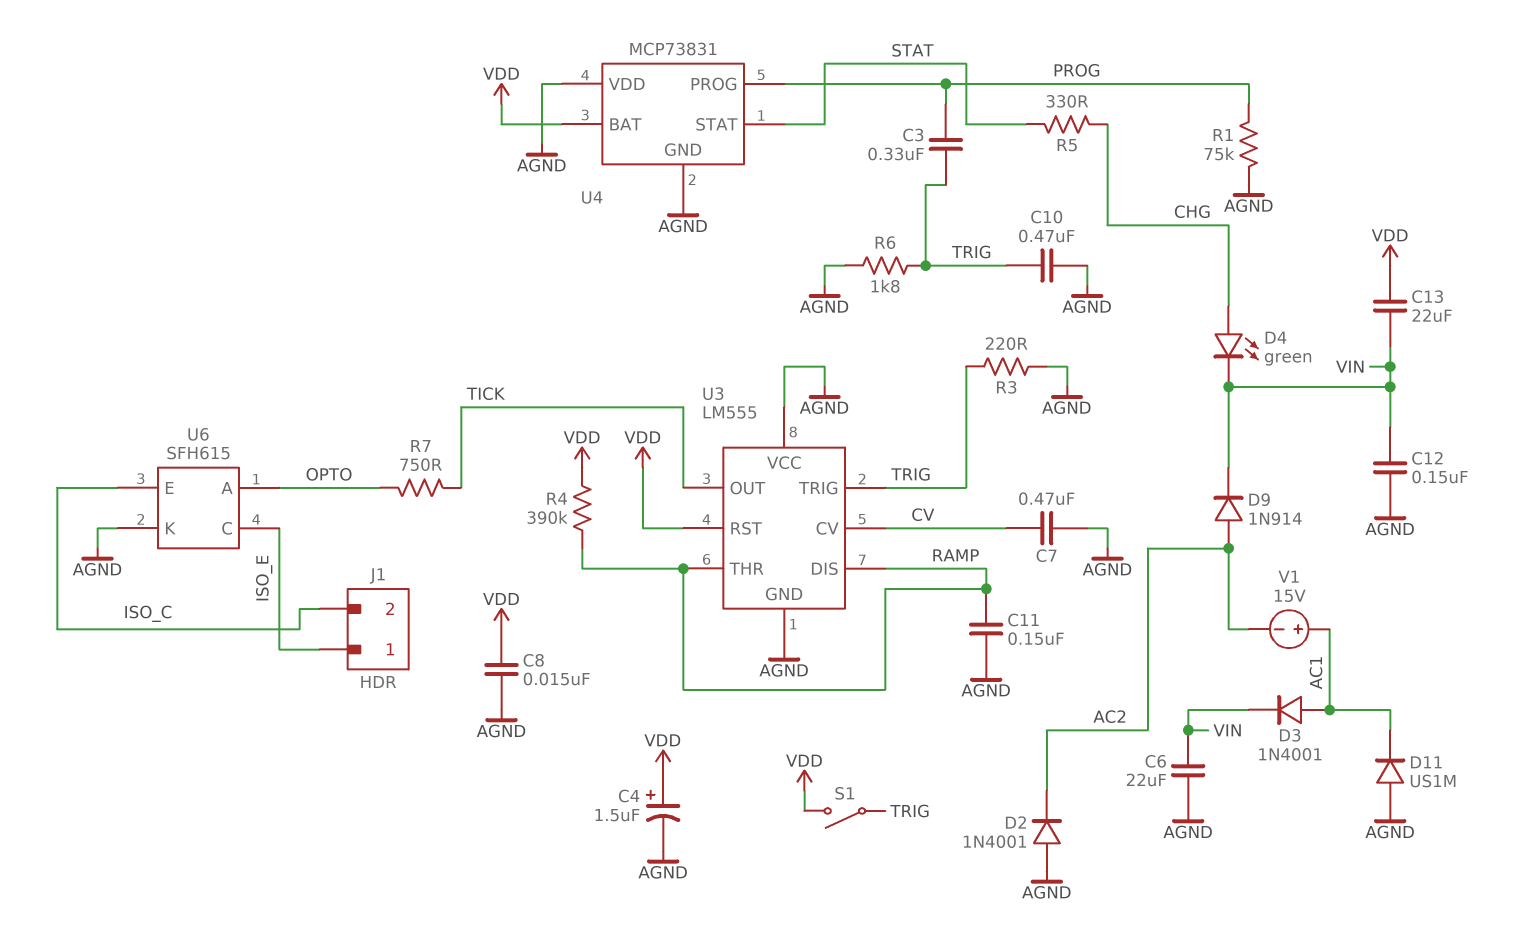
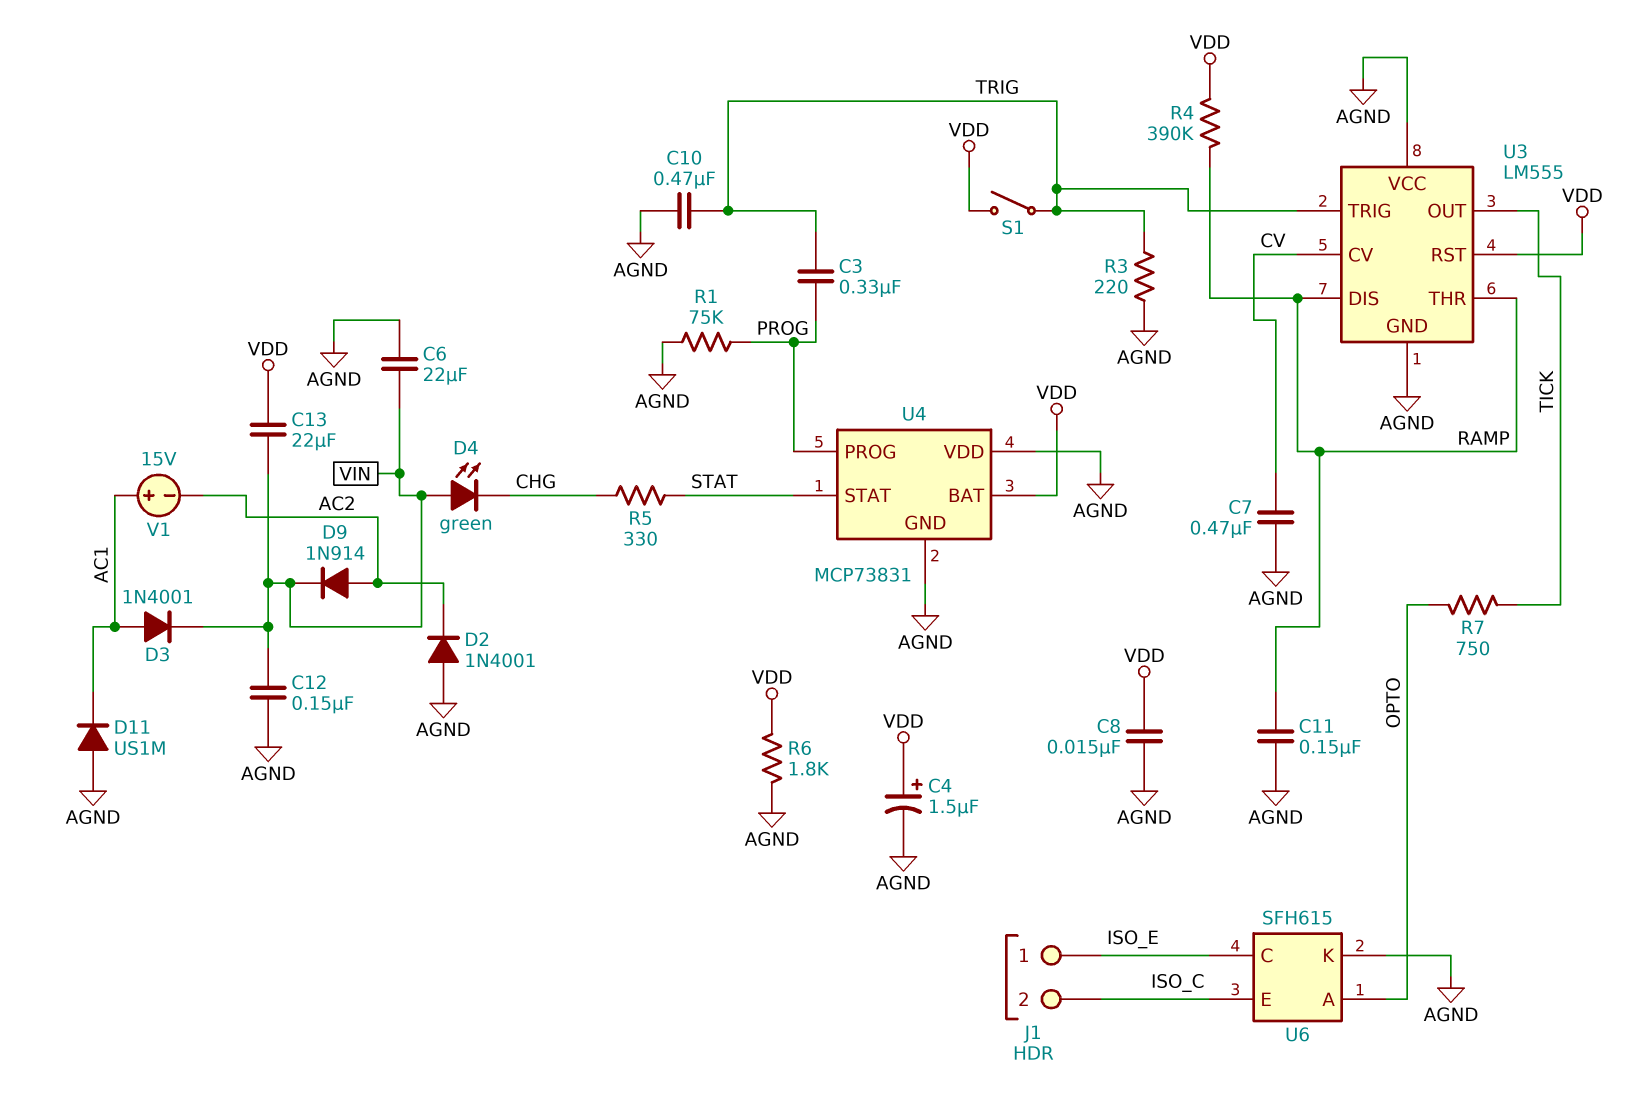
D4: LED green (A CHG, K VIN) -> LED green (A VIN, K CHG)
R6: 1.8k (AGND, TRIG) -> 1.8k (AGND, VDD)

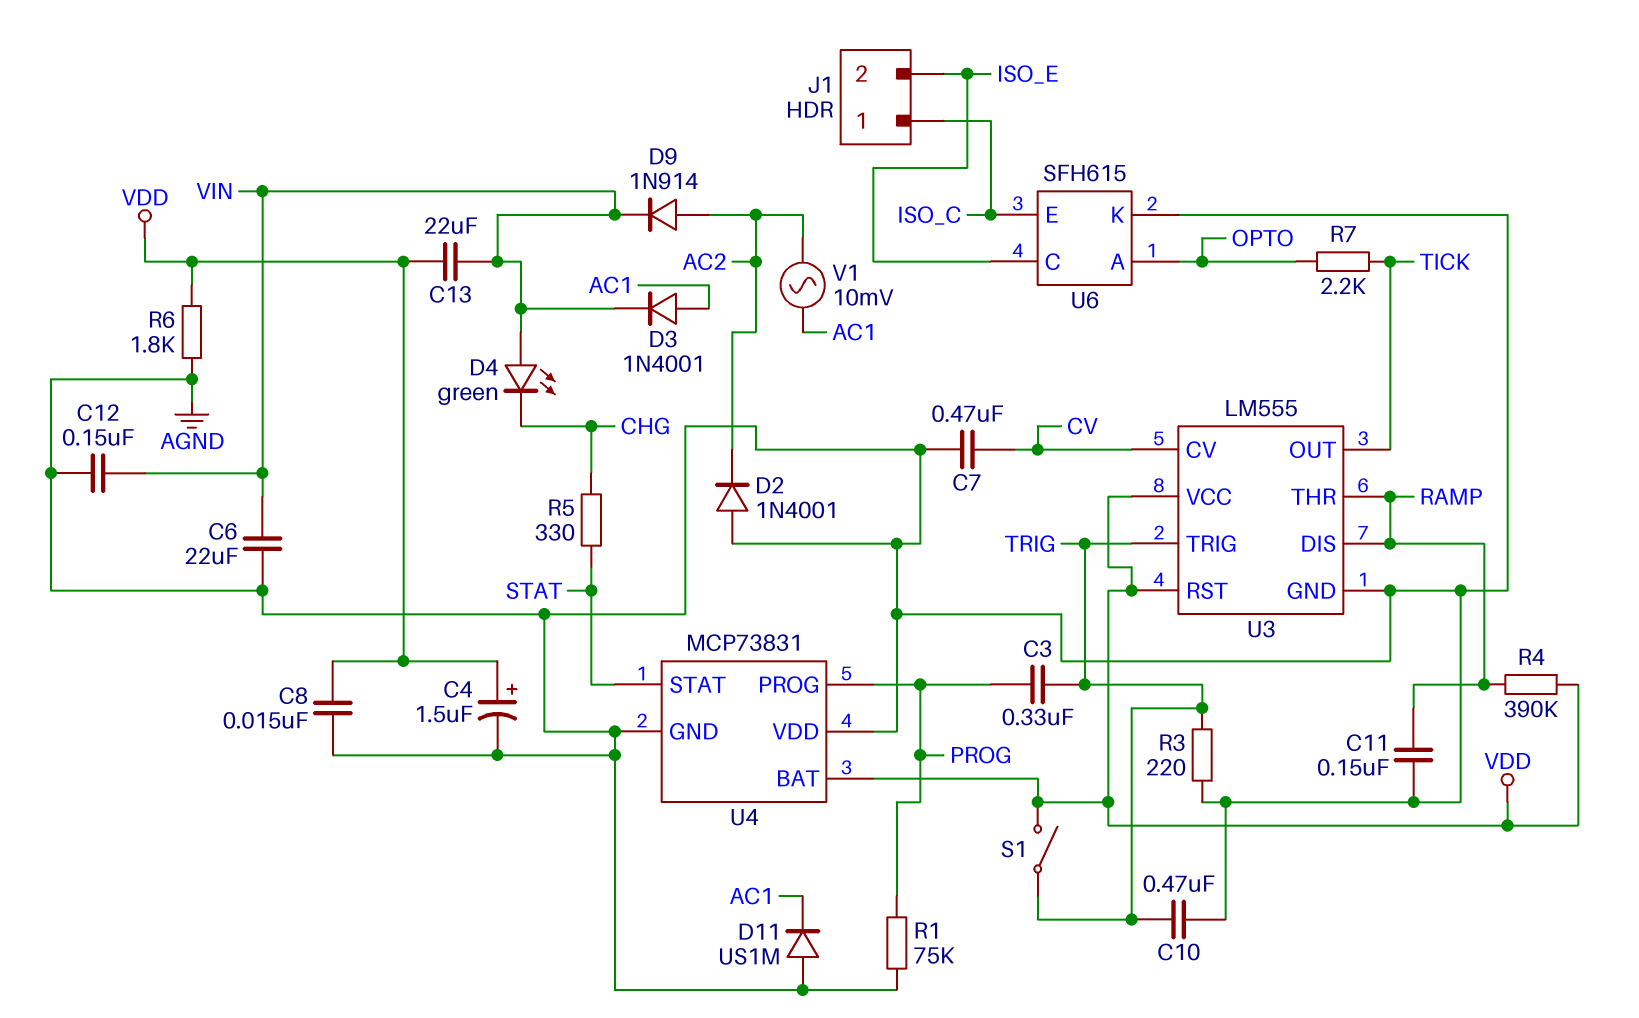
J1 pin 1: ISO_E -> ISO_C
J1 pin 2: ISO_C -> ISO_E
R7: 750 (OPTO, TICK) -> 2.2k (OPTO, TICK)
U3 pin VCC: AGND -> VDD
V1: 15V (plus AC1, minus AC2) -> AC 10mV (AC1, AC2)

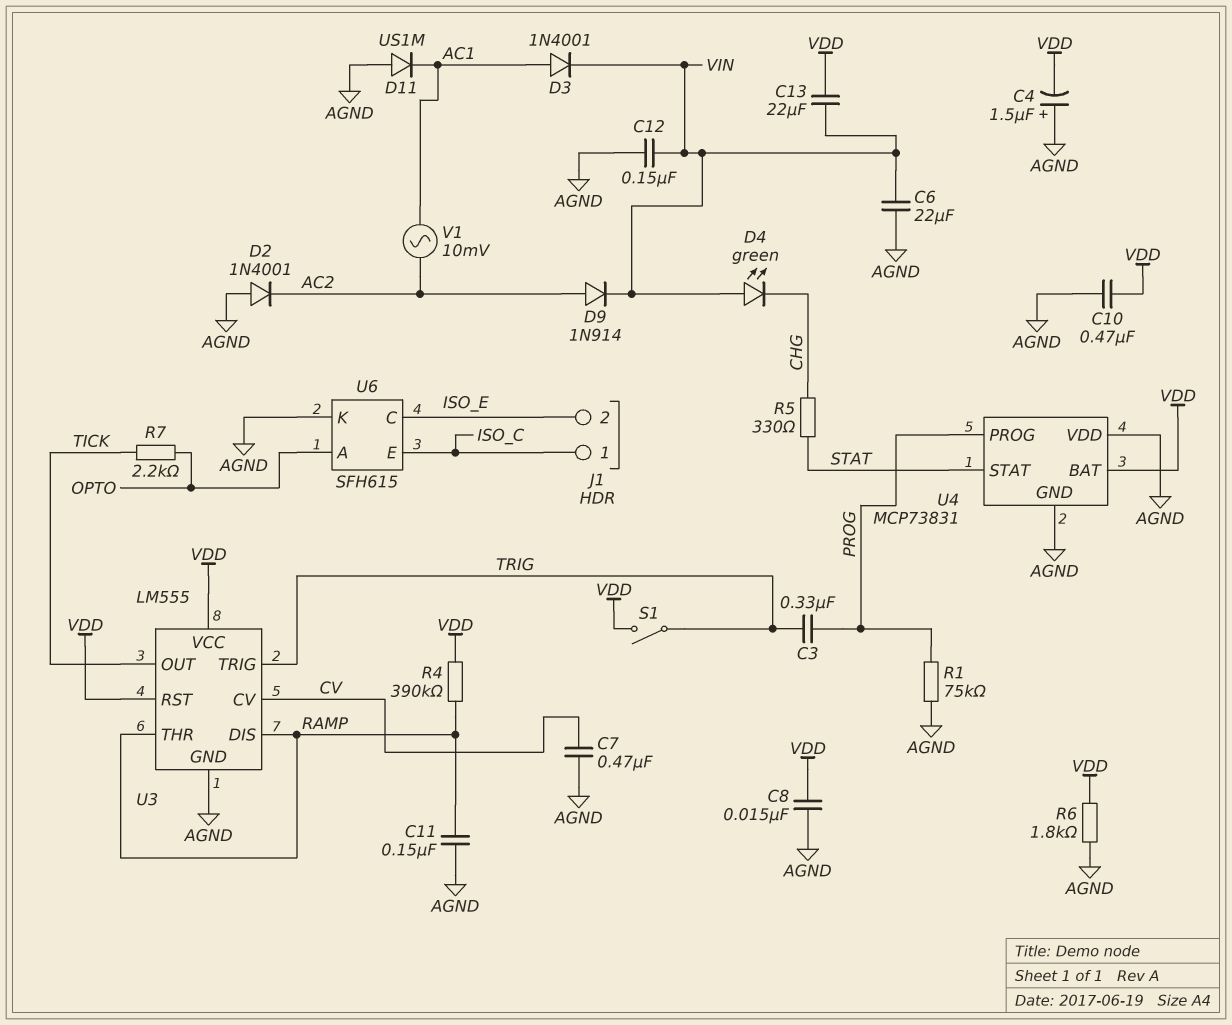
C4: 1.5uF (plus VDD, minus AGND) -> 1.5uF (plus AGND, minus VDD)
C10: 470nF (AGND, TRIG) -> 470nF (AGND, VDD)
R3: 220 (AGND, TRIG) -> none

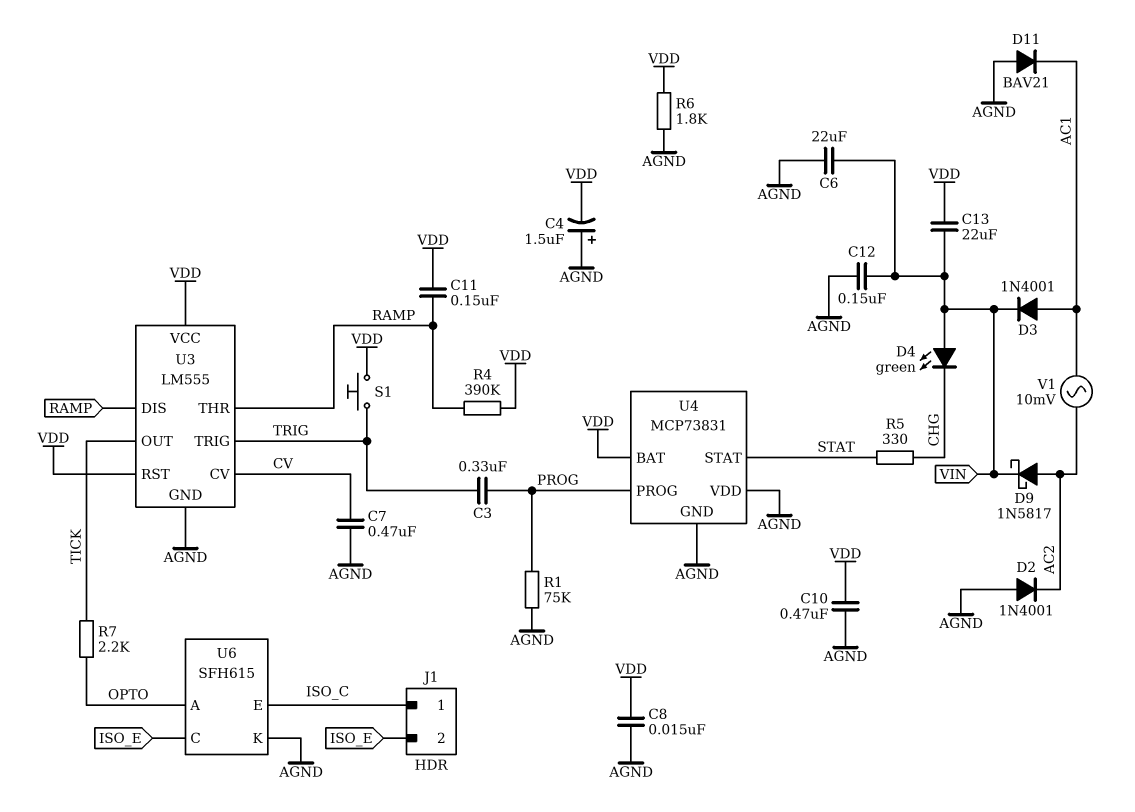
C11: 150nF (AGND, RAMP) -> 150nF (RAMP, VDD)
D9: diode 1N914 (A AC2, K VIN) -> schottky 1N5817 (A AC2, K VIN)
D11: diode US1M (A AGND, K AC1) -> diode BAV21 (A AGND, K AC1)
S1: switch (TRIG, VDD) -> button (TRIG, VDD)

